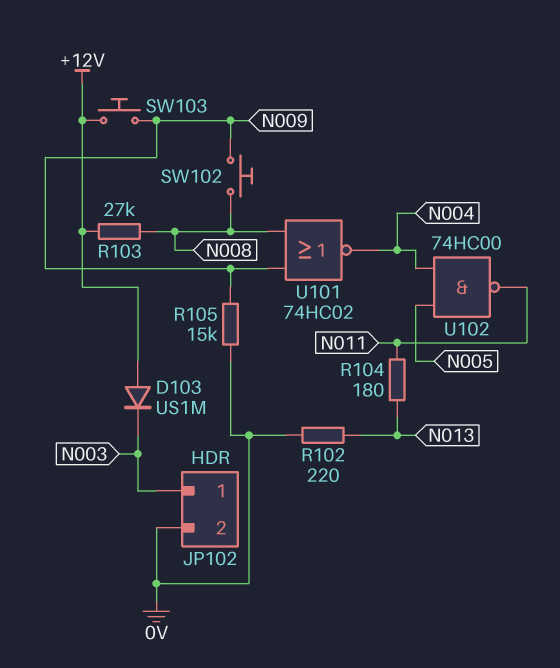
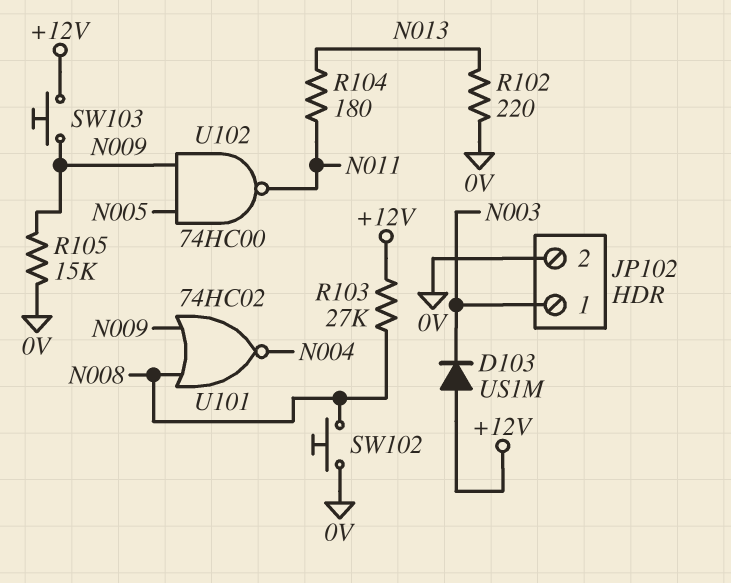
SW102: button (N008, N009) -> button (0V, N008)
U102: NAND 74HC00 (in N004, in N005, out N011) -> NAND 74HC00 (in N005, in N009, out N011)

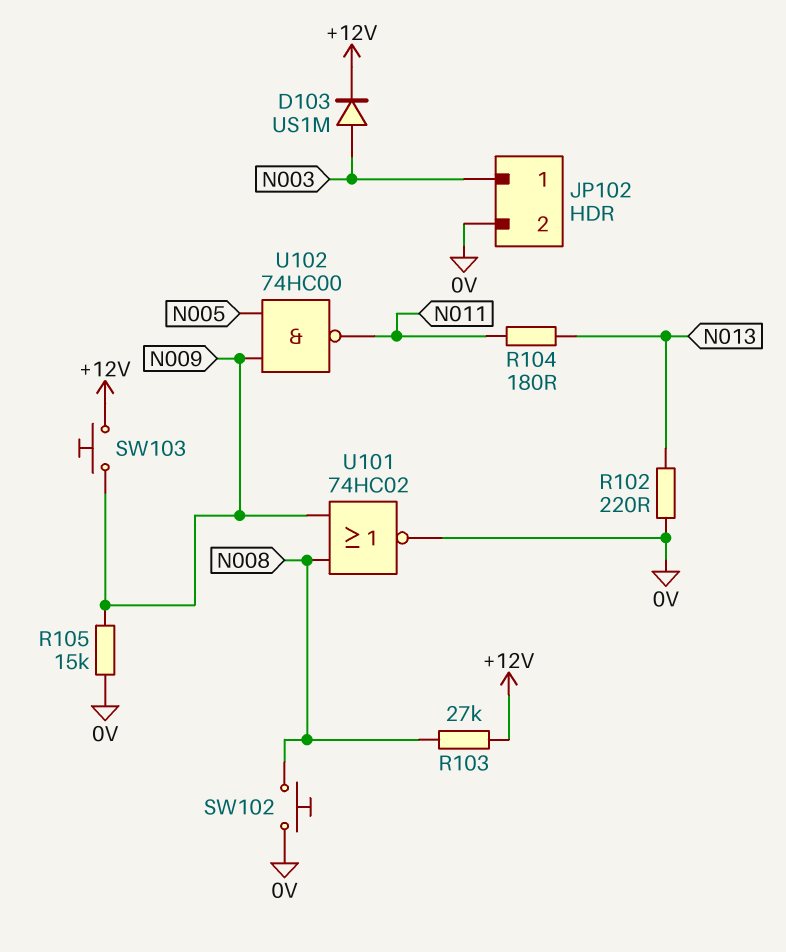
D103: diode US1M (A +12V, K N003) -> diode US1M (A N003, K +12V)
U101: NOR 74HC02 (in N008, in N009, out N004) -> NOR 74HC02 (in N008, in N009, out 0V)

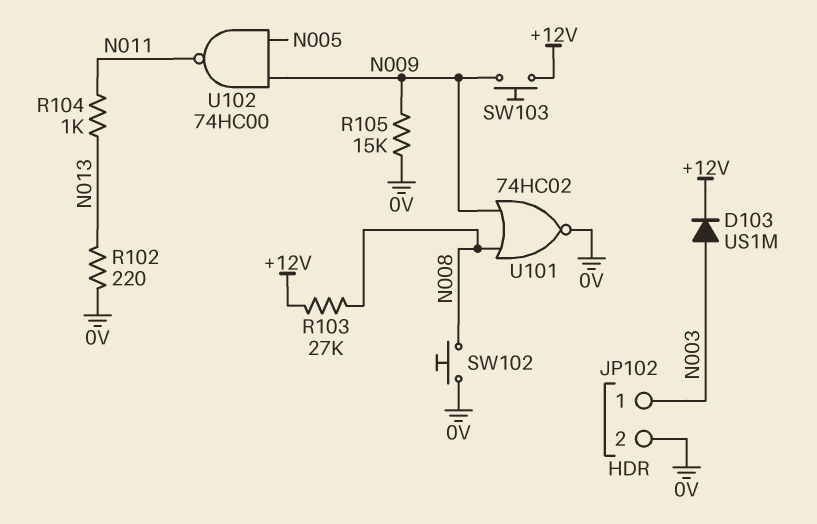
R104: 180 (N011, N013) -> 1k (N011, N013)

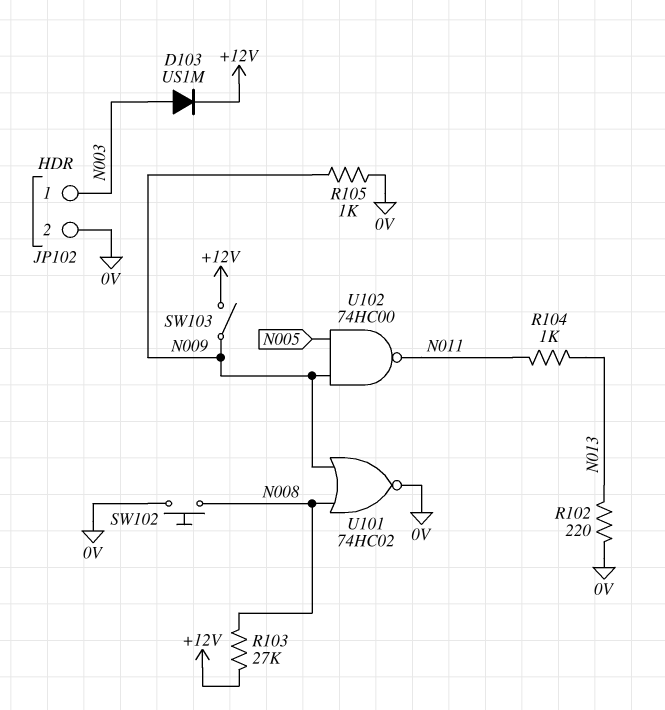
R105: 15k (0V, N009) -> 1k (0V, N009)
SW103: button (+12V, N009) -> switch (+12V, N009)

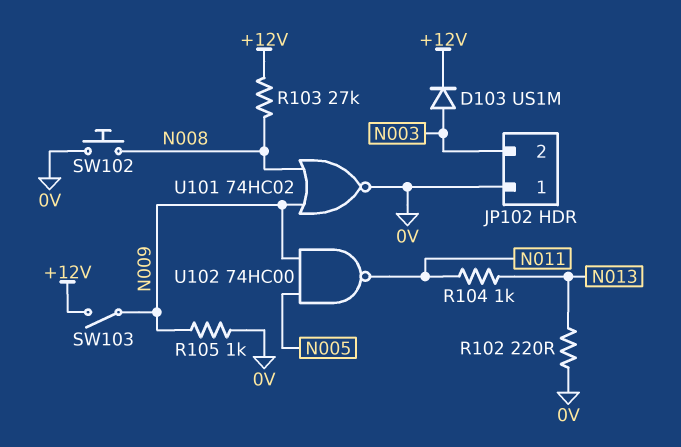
JP102 pin 1: N003 -> 0V
JP102 pin 2: 0V -> N003

